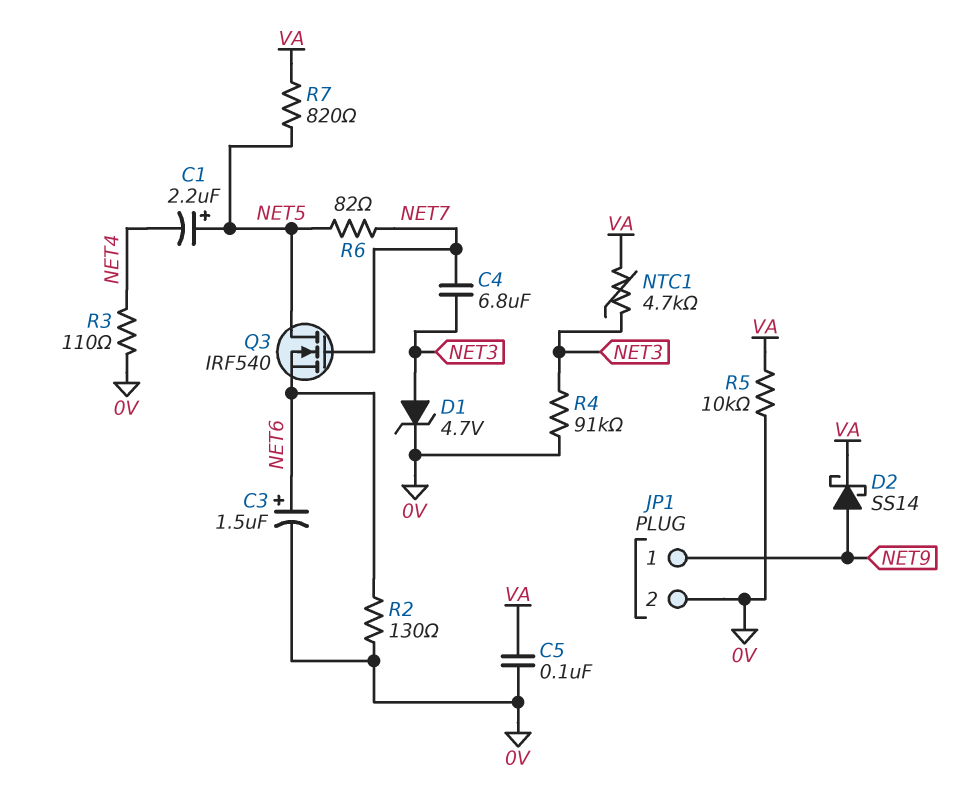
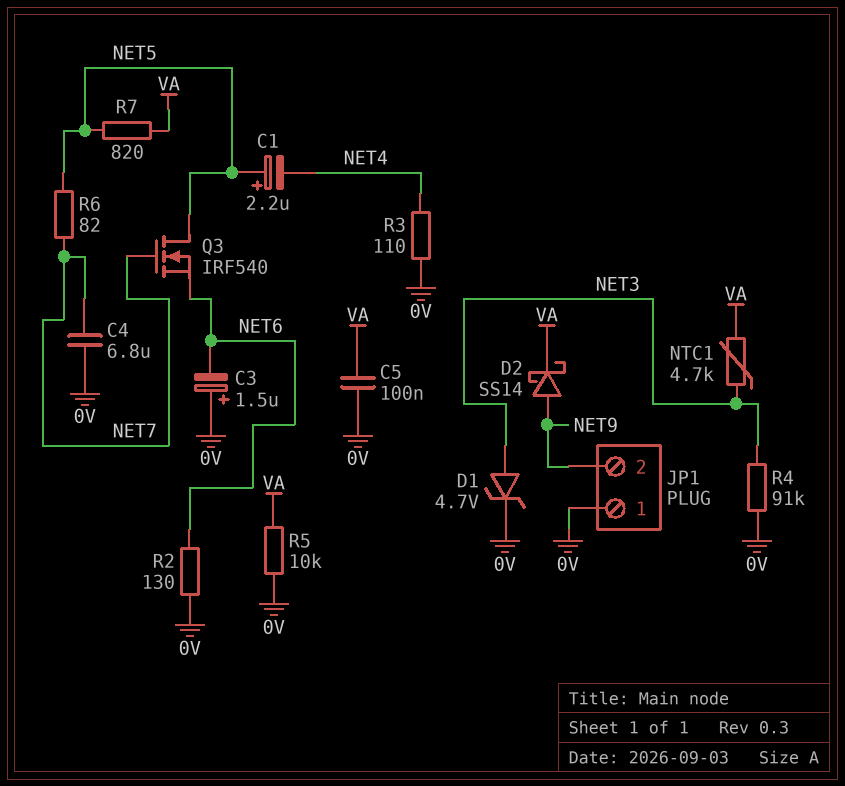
C3: 1.5uF (plus NET6, minus 0V) -> 1.5uF (plus 0V, minus NET6)
C4: 6.8uF (NET3, NET7) -> 6.8uF (0V, NET7)
JP1 pin 1: NET9 -> 0V
JP1 pin 2: 0V -> NET9

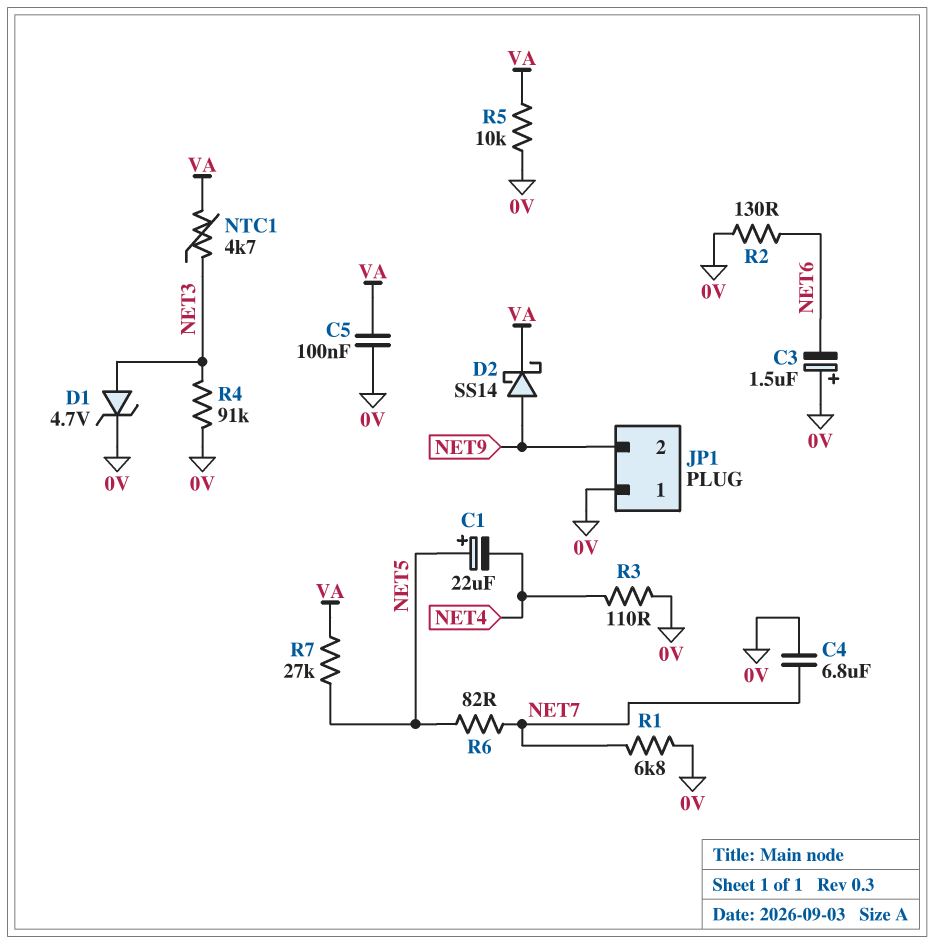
C1: 2.2uF (plus NET5, minus NET4) -> 22uF (plus NET5, minus NET4)
Q3: NMOS IRF540 (G NET7, D NET5, S NET6) -> none
R1: none -> 6.8k (0V, NET7)
R7: 820 (NET5, VA) -> 27k (NET5, VA)

